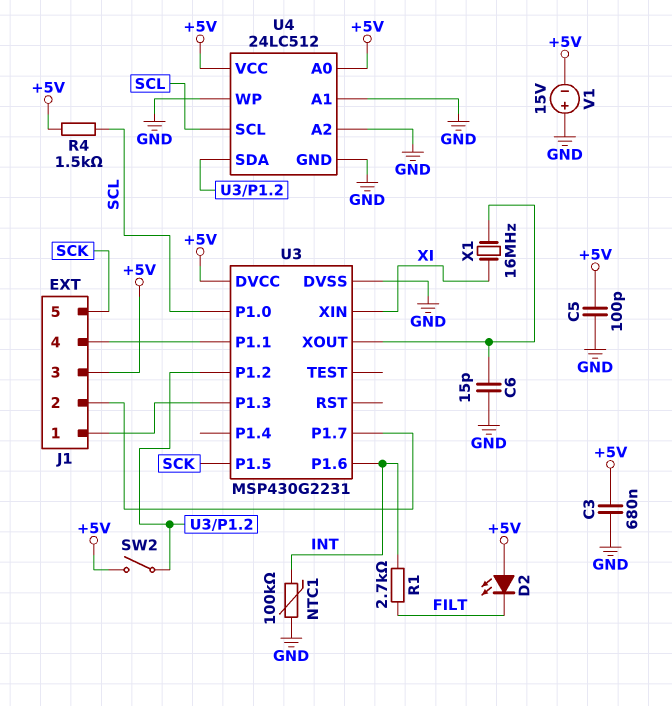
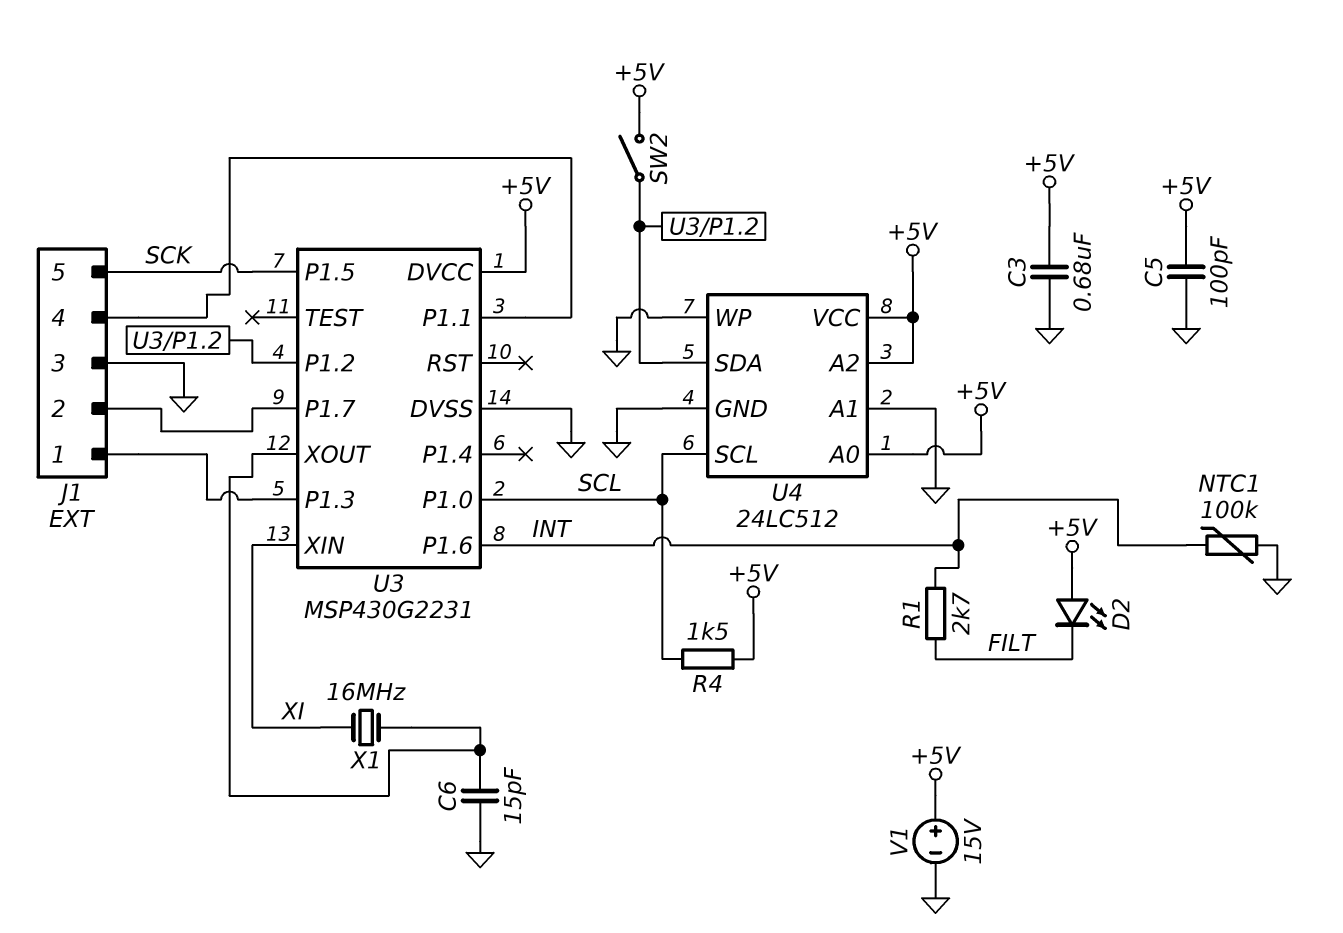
J1 pin 3: +5V -> GND
U4 pin A2: GND -> +5V
V1: 15V (plus GND, minus +5V) -> 15V (plus +5V, minus GND)

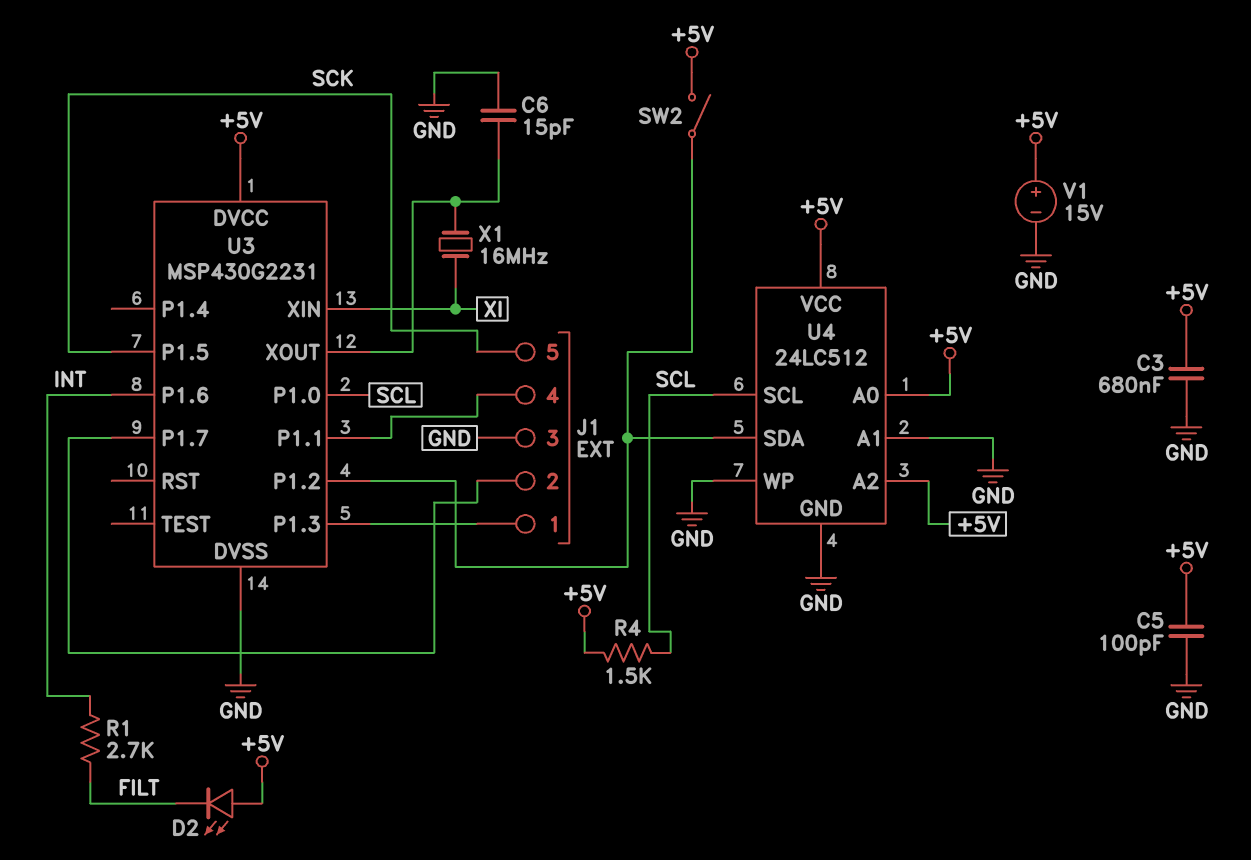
NTC1: 100k (GND, INT) -> none

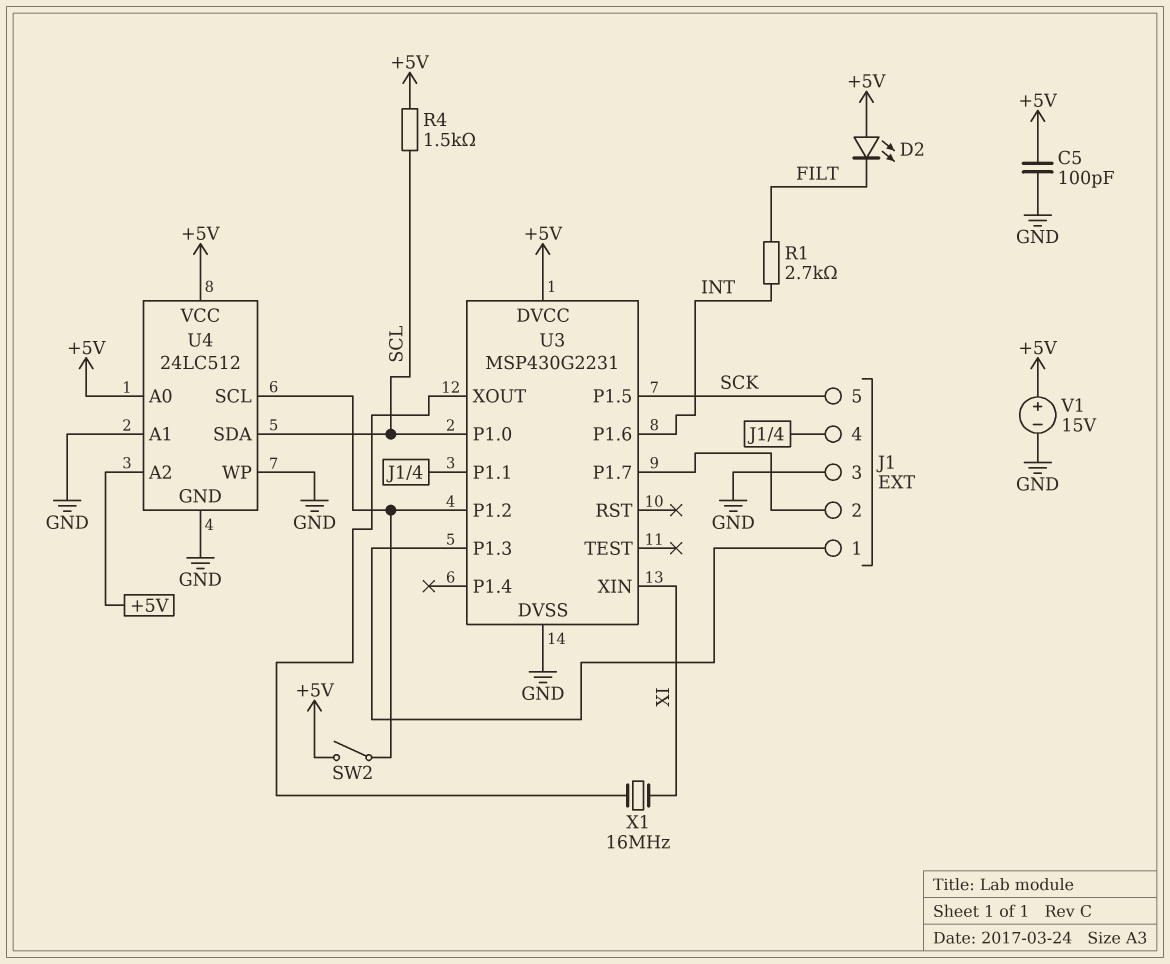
C3: 680nF (+5V, GND) -> none
C6: 15pF (GND, U3/XOUT) -> none
U4 pin SCL: SCL -> U3/P1.2
U4 pin SDA: U3/P1.2 -> SCL

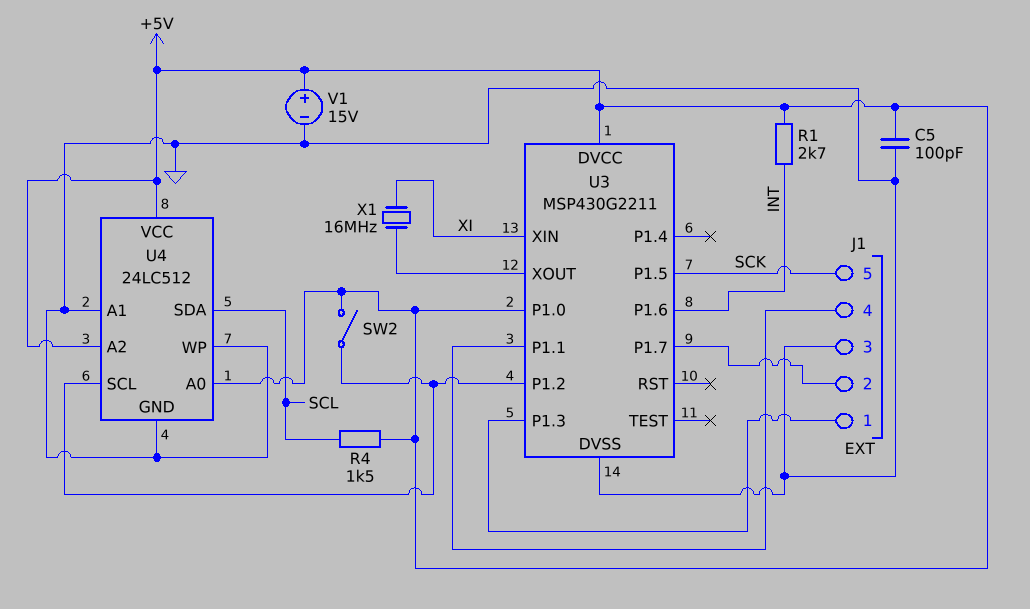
D2: LED (A +5V, K FILT) -> none
R1: 2.7k (FILT, INT) -> 2.7k (+5V, INT)
U3: MSP430G2231 -> MSP430G2211
U3 pin P1.0: SCL -> +5V

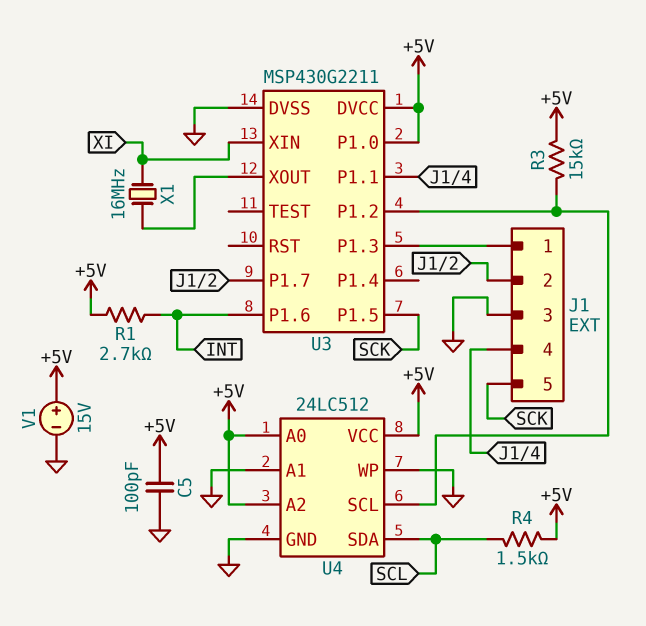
R3: none -> 15k (+5V, U3/P1.2)
SW2: switch (+5V, U3/P1.2) -> none

